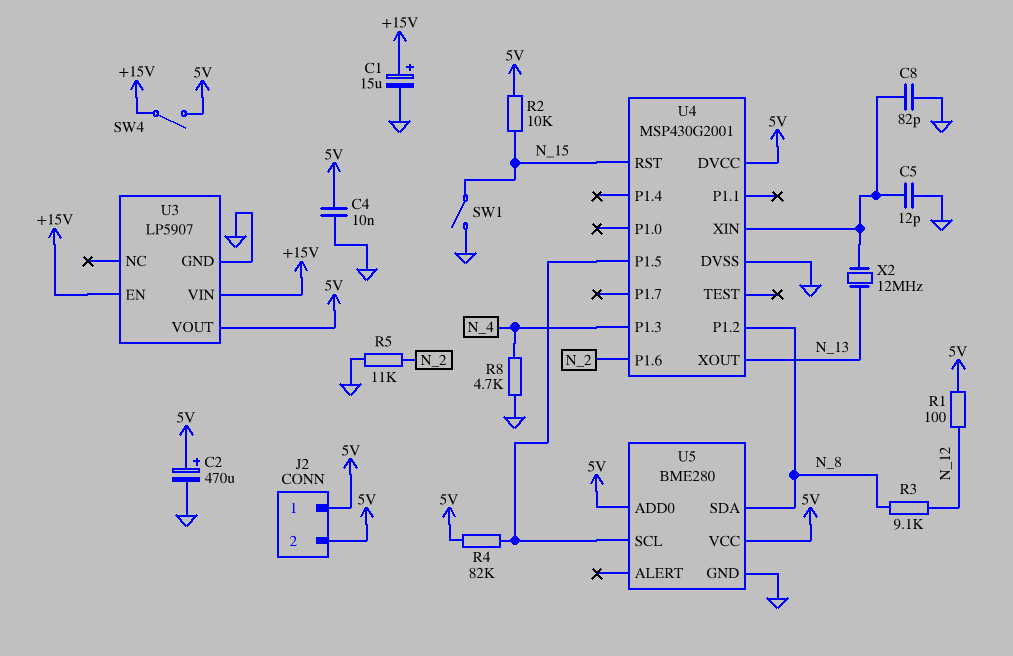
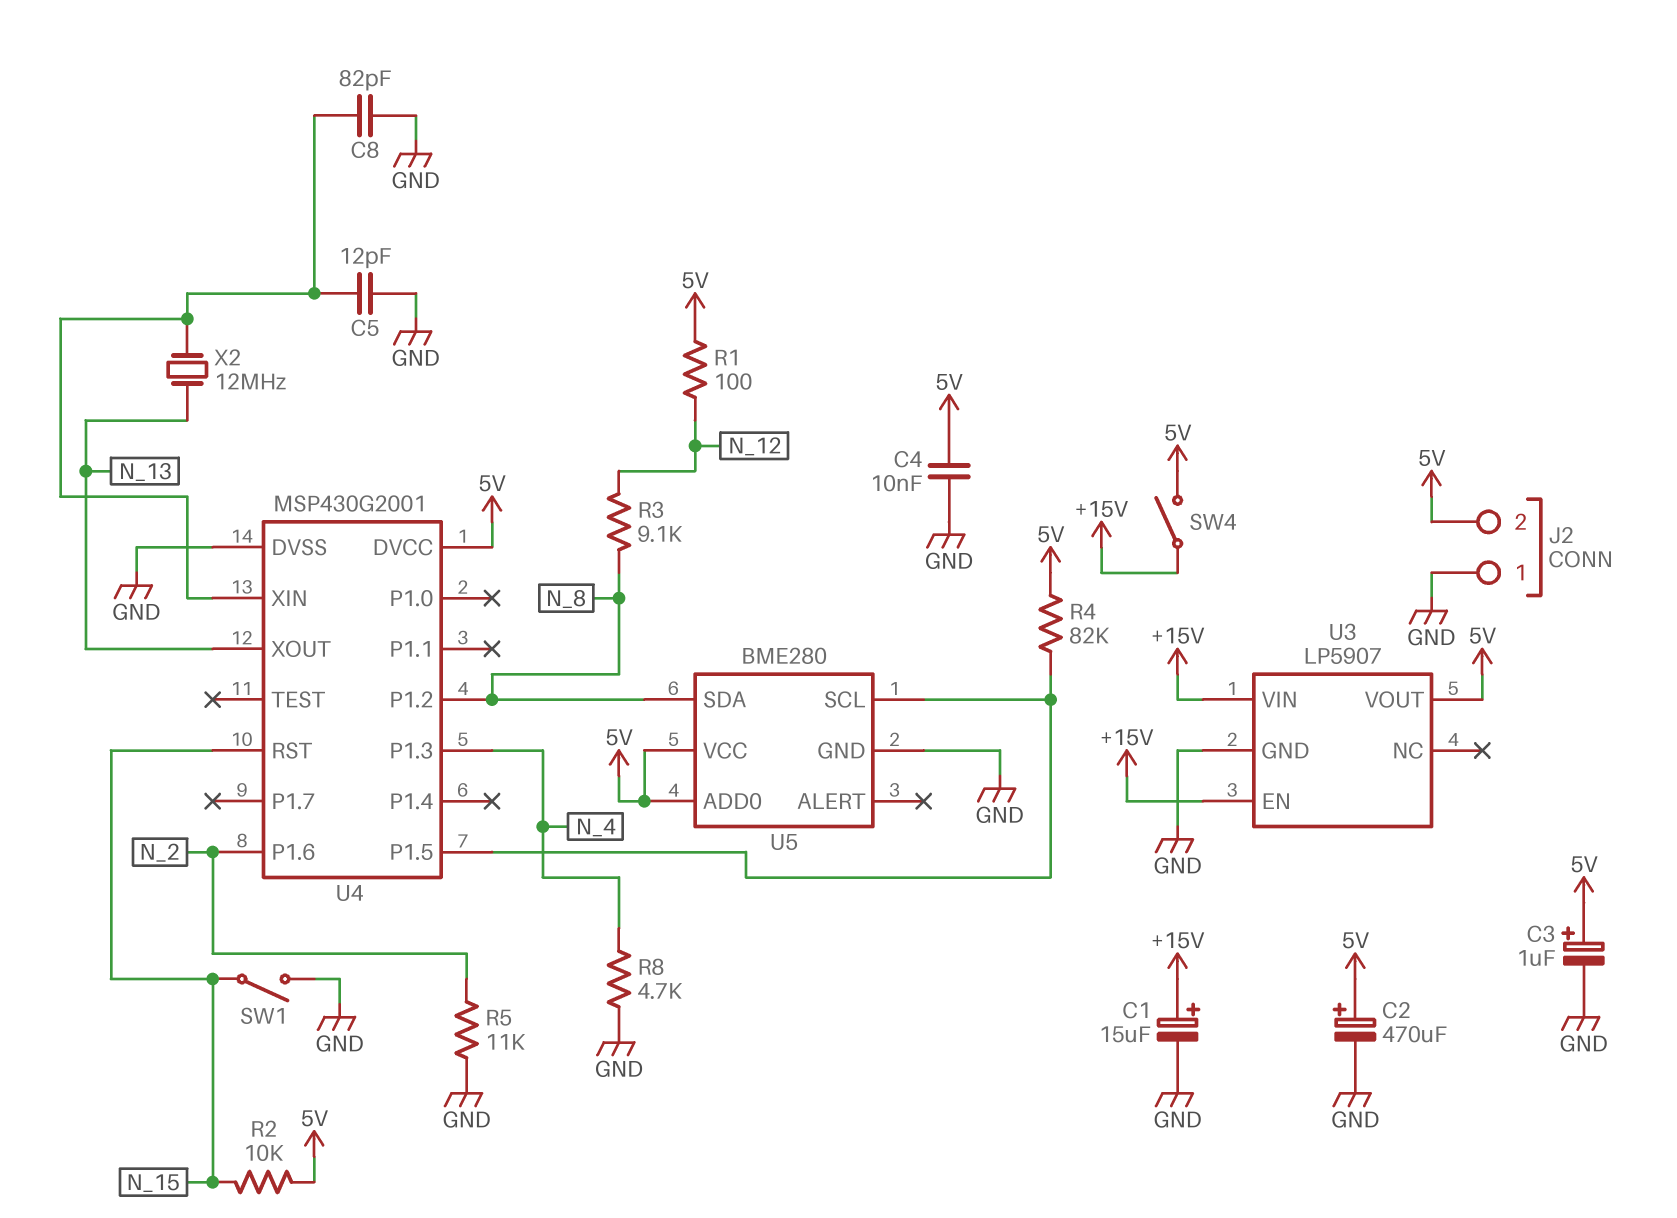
C3: none -> 1uF (plus 5V, minus GND)
J2 pin 1: 5V -> GND

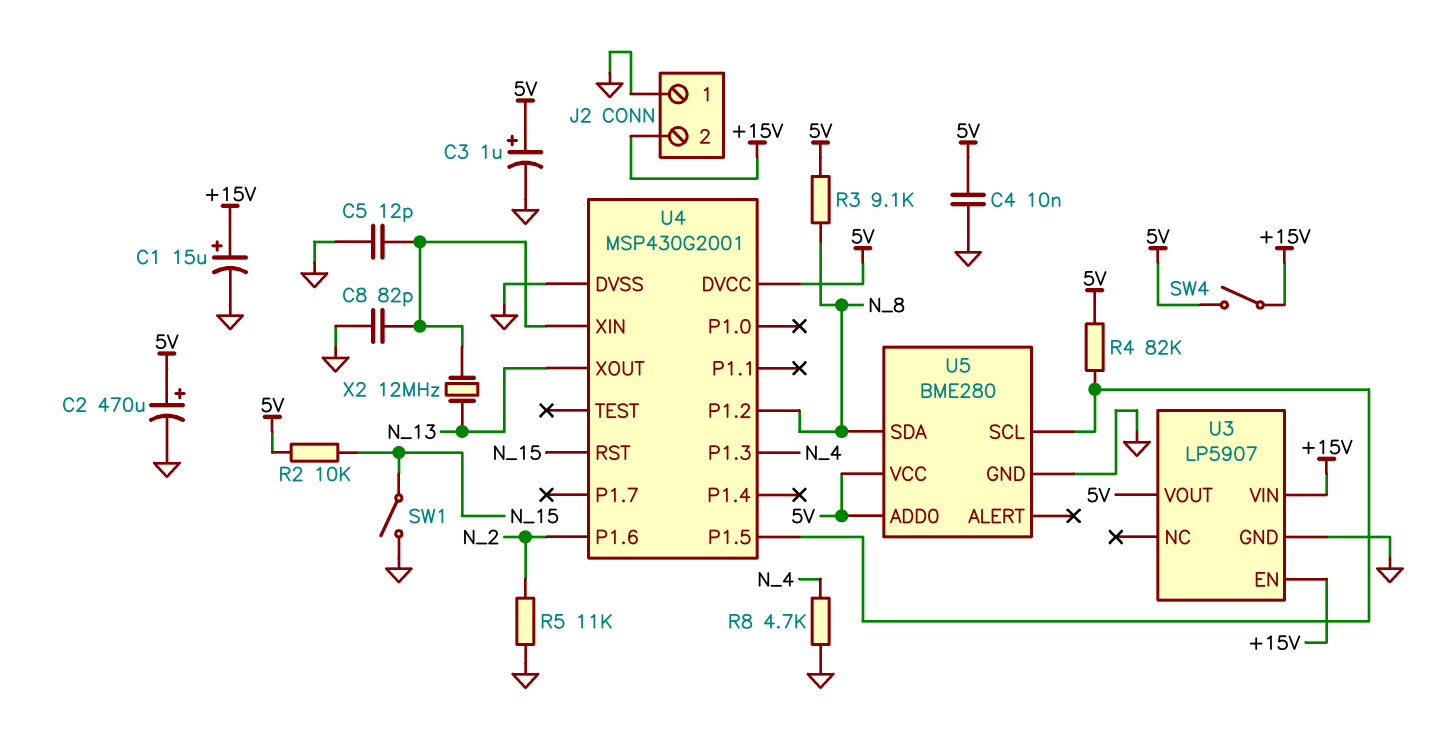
J2 pin 2: 5V -> +15V
R1: 100 (5V, N_12) -> none
R3: 9.1k (N_8, N_12) -> 9.1k (5V, N_8)

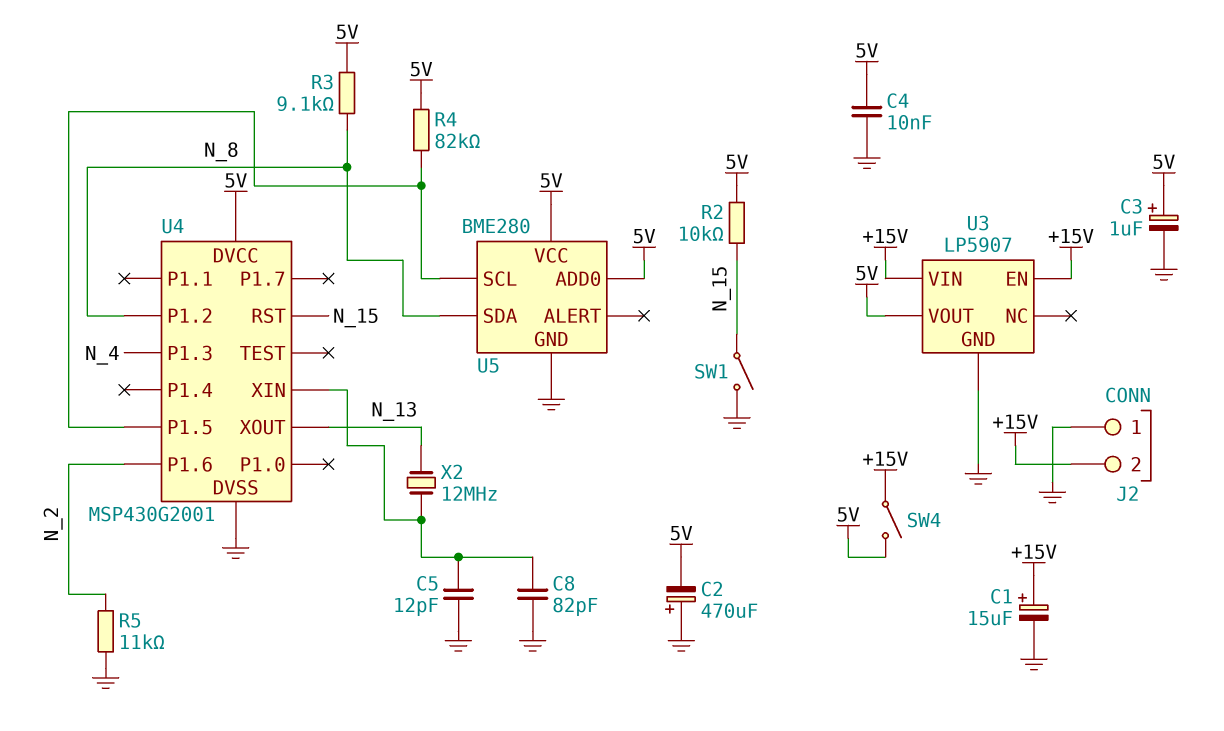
C2: 470uF (plus 5V, minus GND) -> 470uF (plus GND, minus 5V)
R8: 4.7k (GND, N_4) -> none

